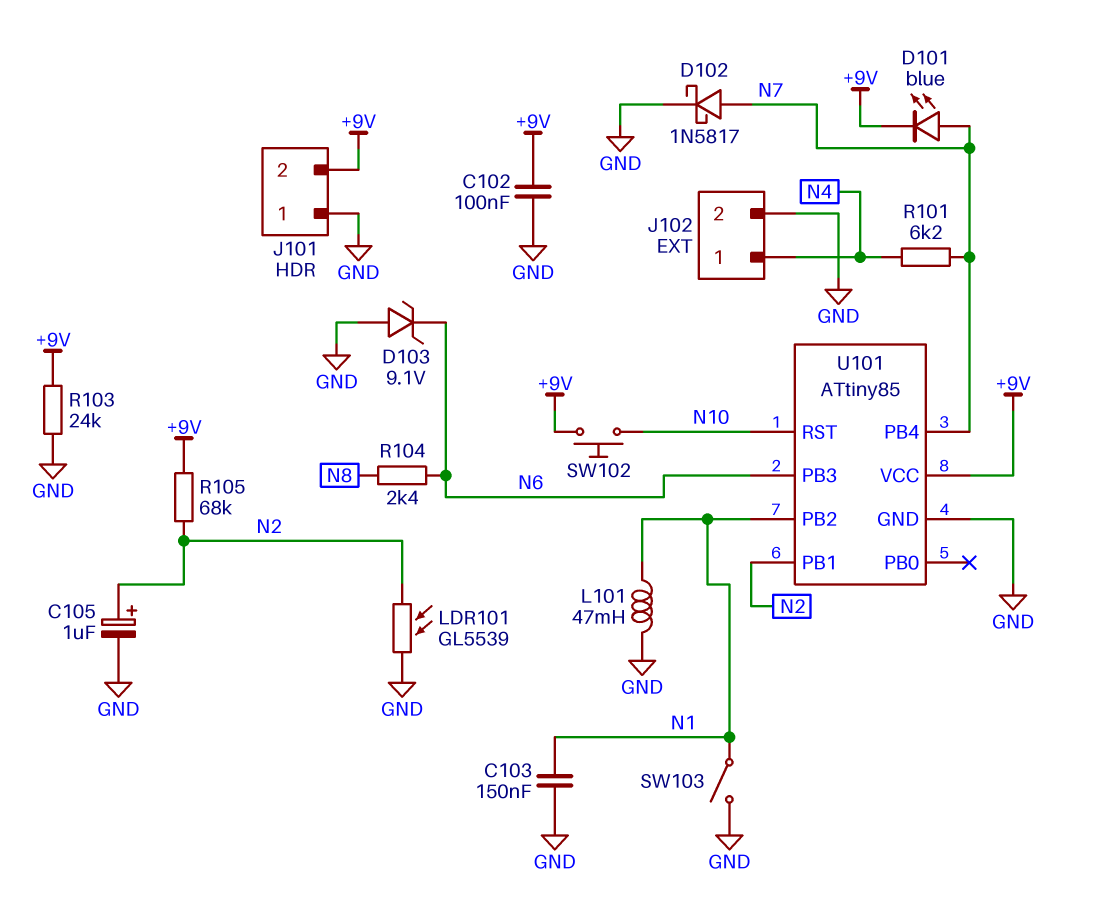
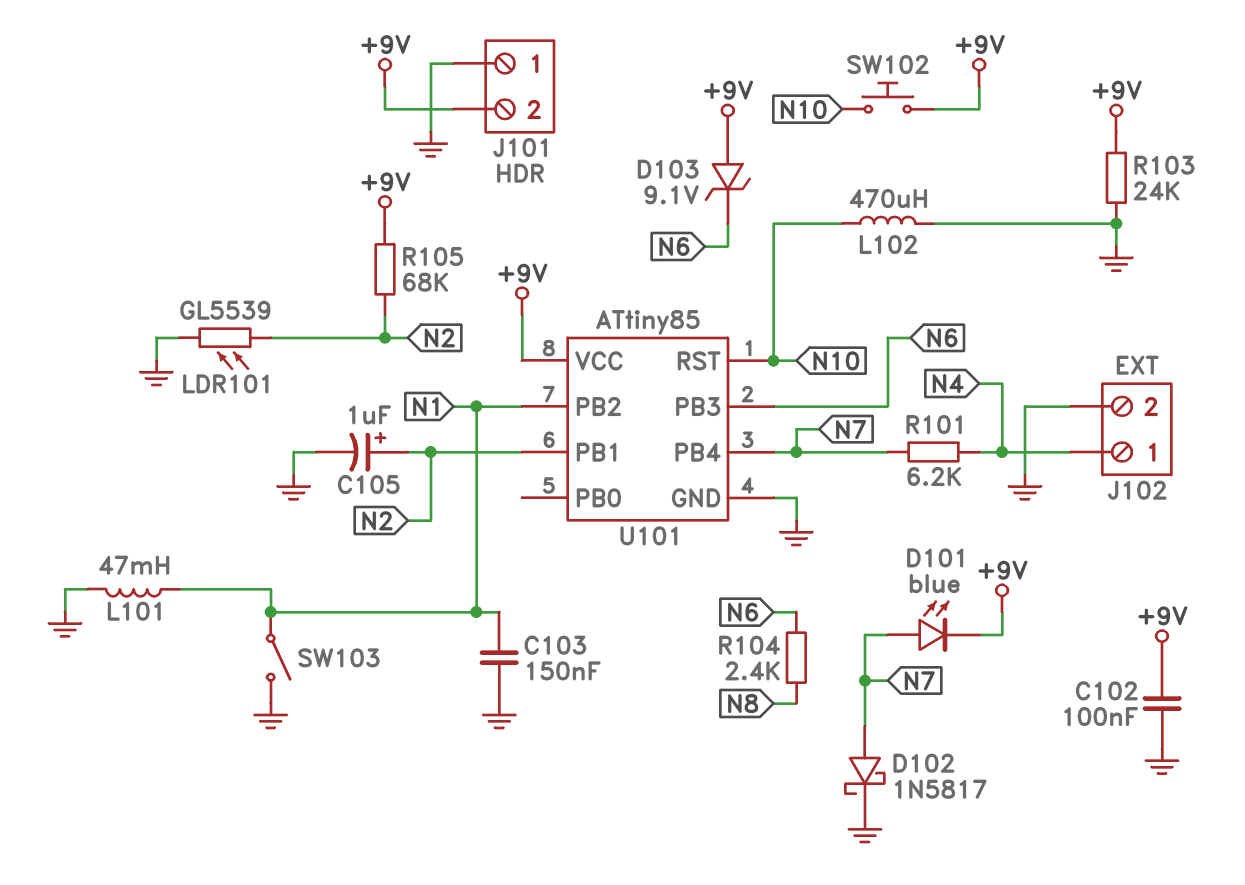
D103: zener 9.1V (A GND, K N6) -> zener 9.1V (A +9V, K N6)
L102: none -> 470uH (GND, N10)

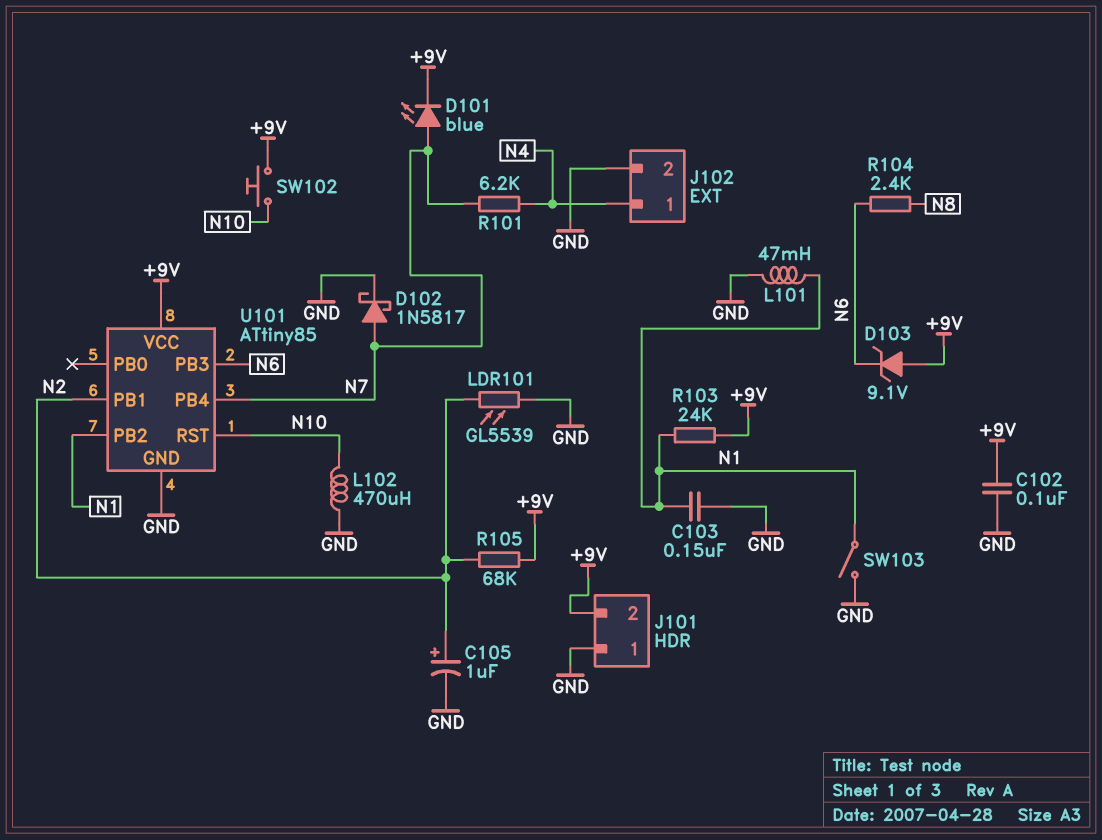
R103: 24k (+9V, GND) -> 24k (+9V, N1)

